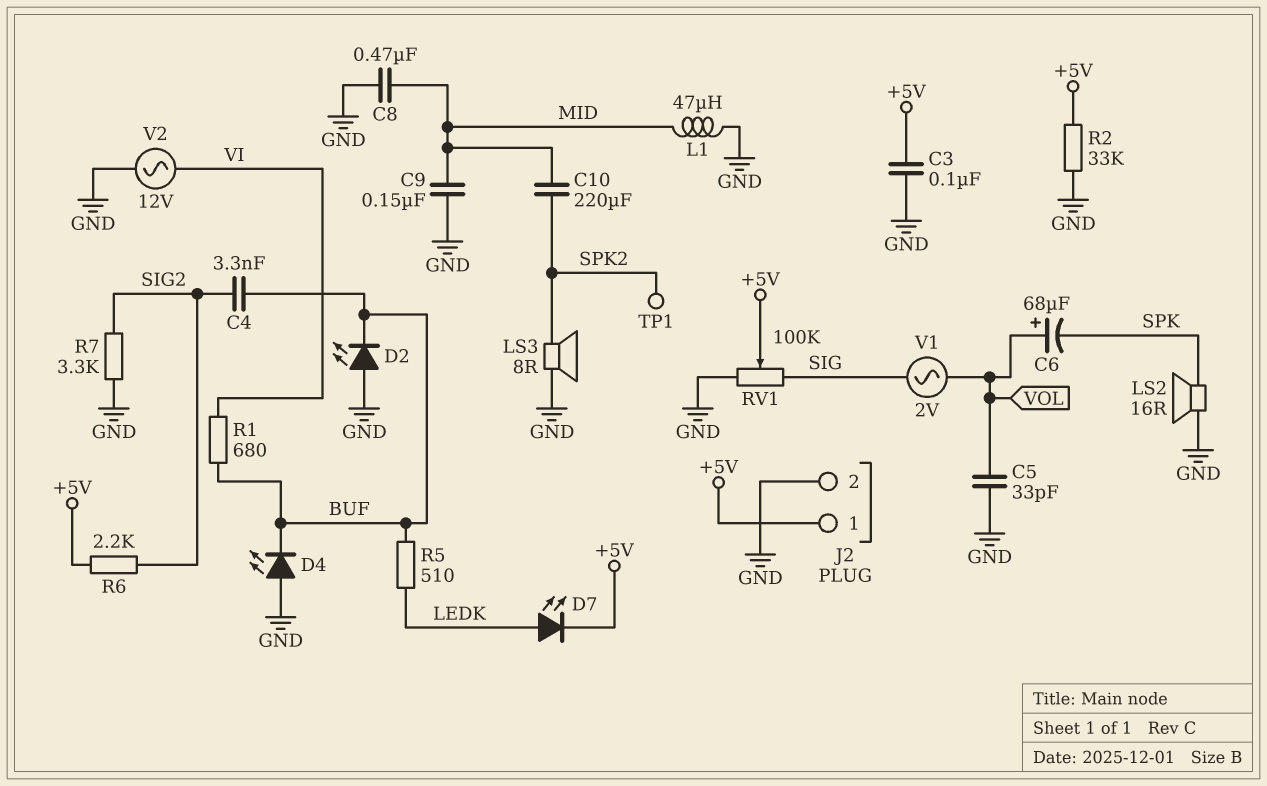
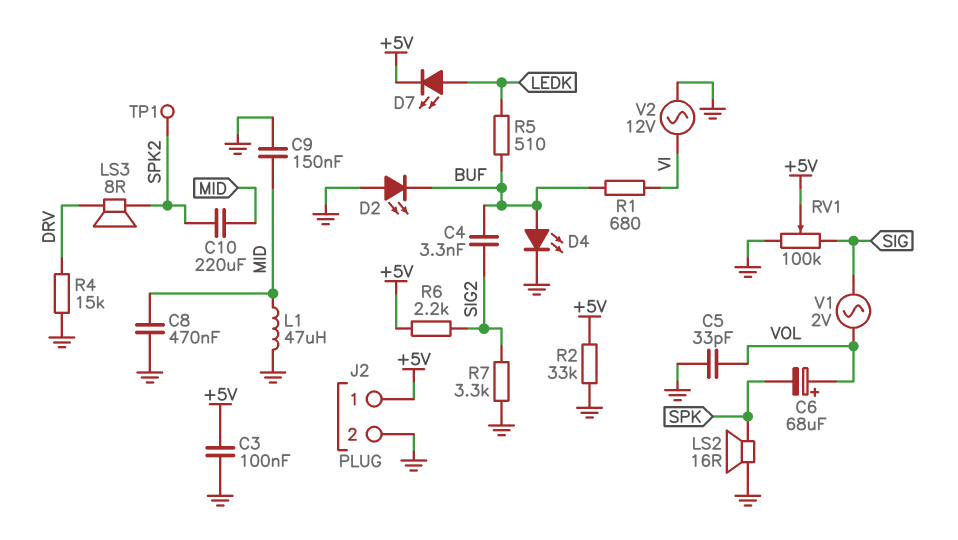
D4: LED (A GND, K BUF) -> LED (A BUF, K GND)
LS3: speaker 8R (GND, SPK2) -> speaker 8R (DRV, SPK2)
R4: none -> 15k (DRV, GND)

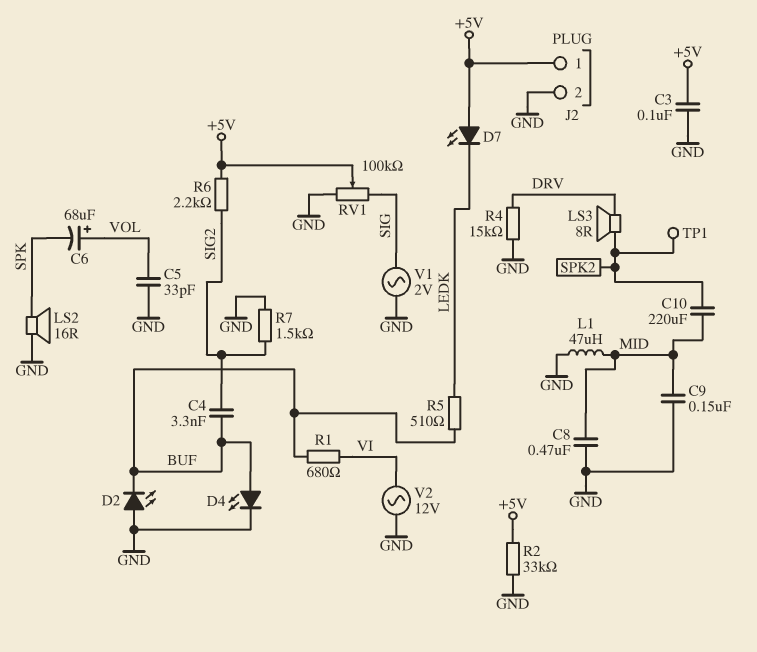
D7: LED (A LEDK, K +5V) -> LED (A +5V, K LEDK)
R7: 3.3k (GND, SIG2) -> 1.5k (GND, SIG2)
V1: AC 2V (SIG, VOL) -> AC 2V (GND, SIG)

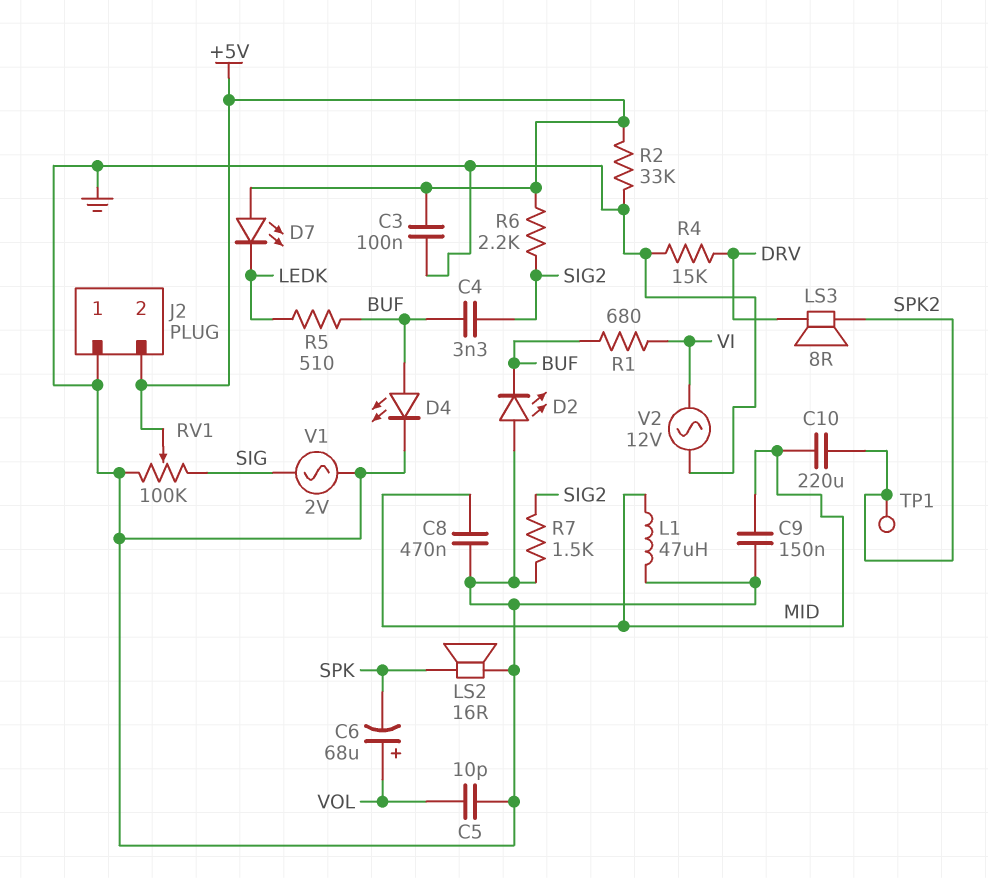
C5: 33pF (GND, VOL) -> 10pF (GND, VOL)
J2 pin 1: +5V -> GND
J2 pin 2: GND -> +5V

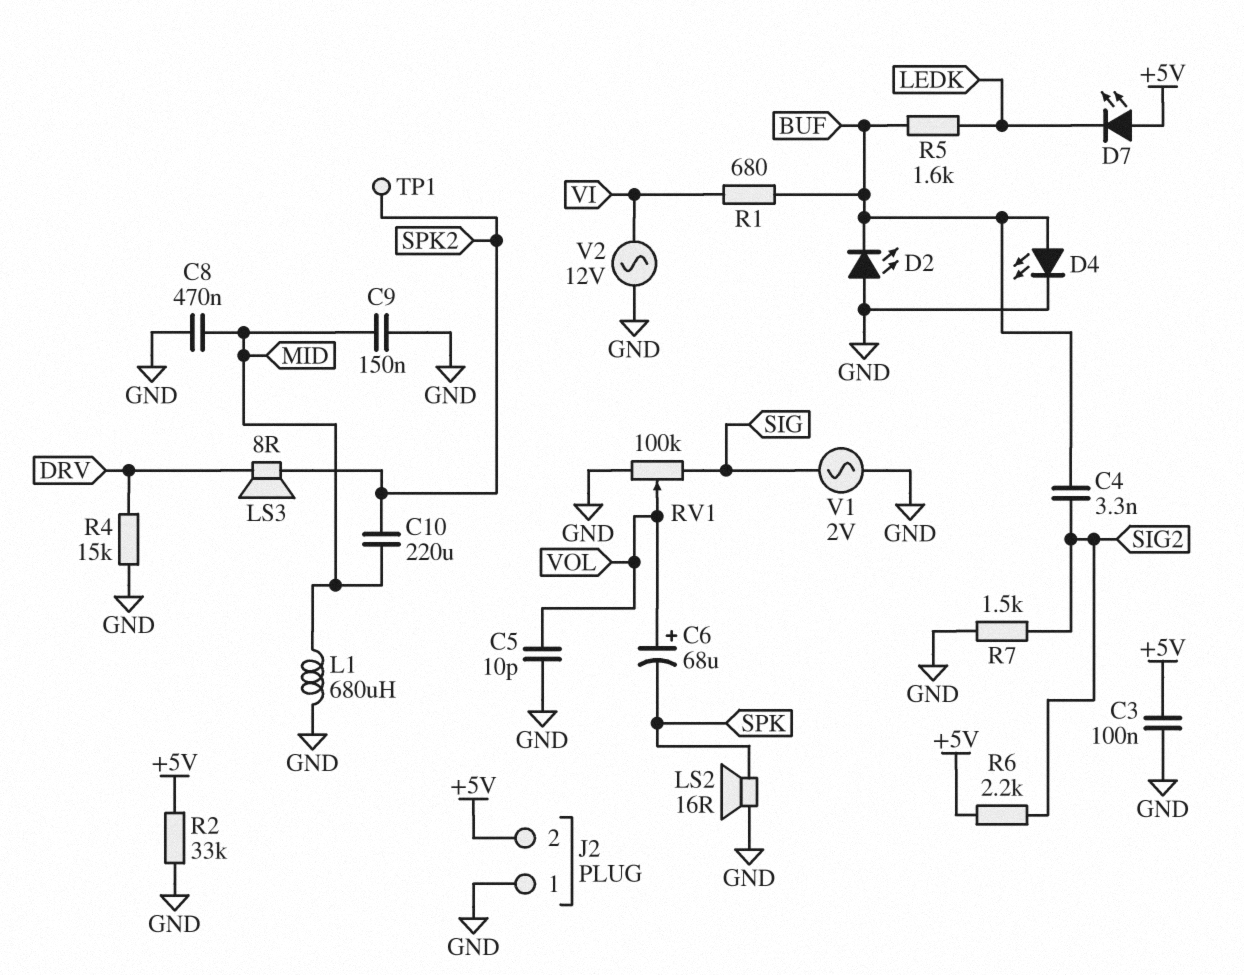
L1: 47uH (GND, MID) -> 680uH (GND, MID)
R5: 510 (BUF, LEDK) -> 1.6k (BUF, LEDK)
RV1: 100k (GND, SIG, wiper +5V) -> 100k (GND, SIG, wiper VOL)

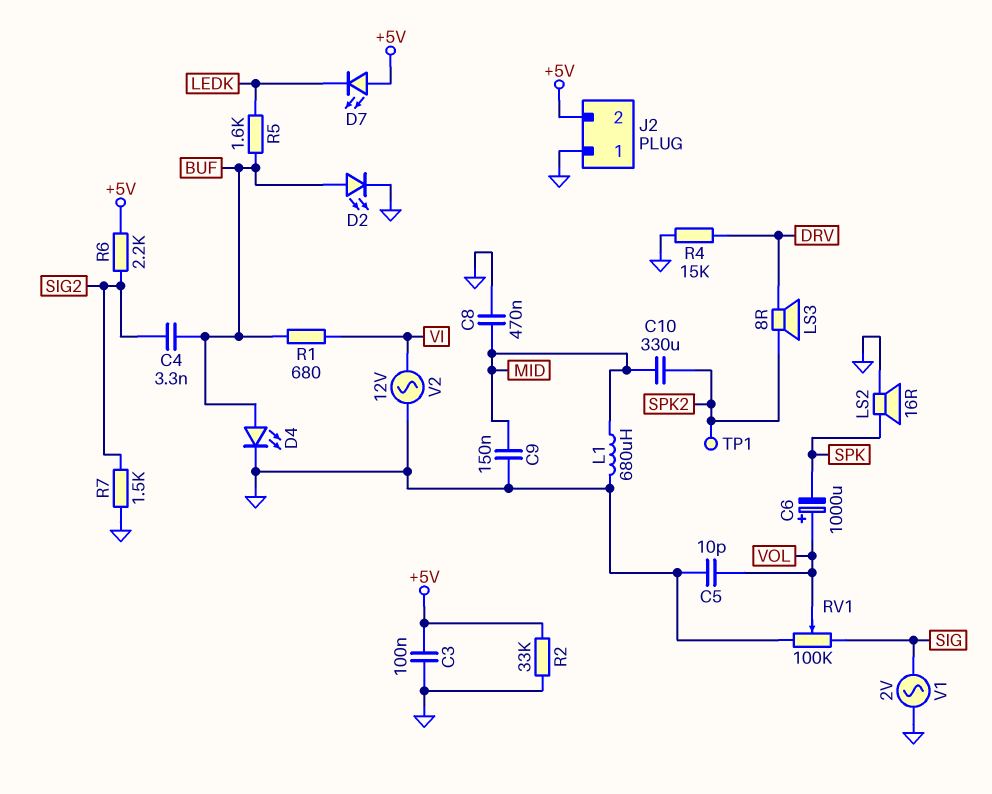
C6: 68uF (plus VOL, minus SPK) -> 1000uF (plus VOL, minus SPK)
C10: 220uF (MID, SPK2) -> 330uF (MID, SPK2)
D2: LED (A GND, K BUF) -> LED (A BUF, K GND)

